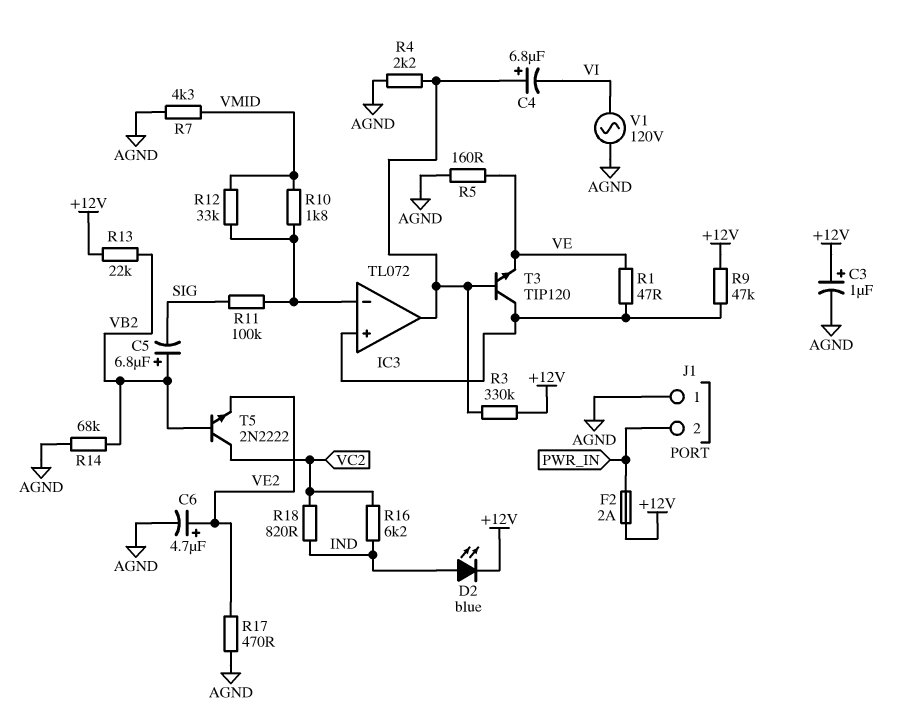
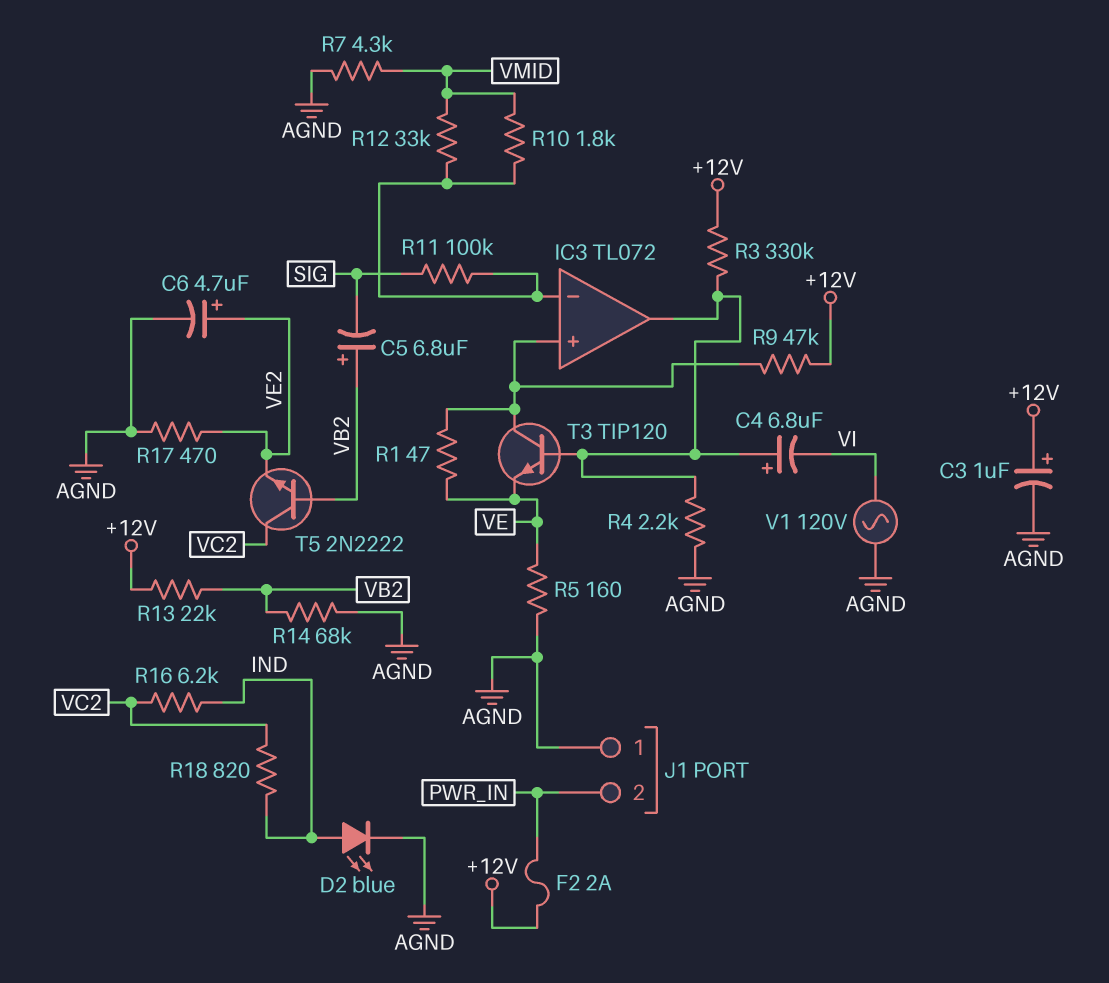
D2: LED blue (A IND, K +12V) -> LED blue (A IND, K AGND)

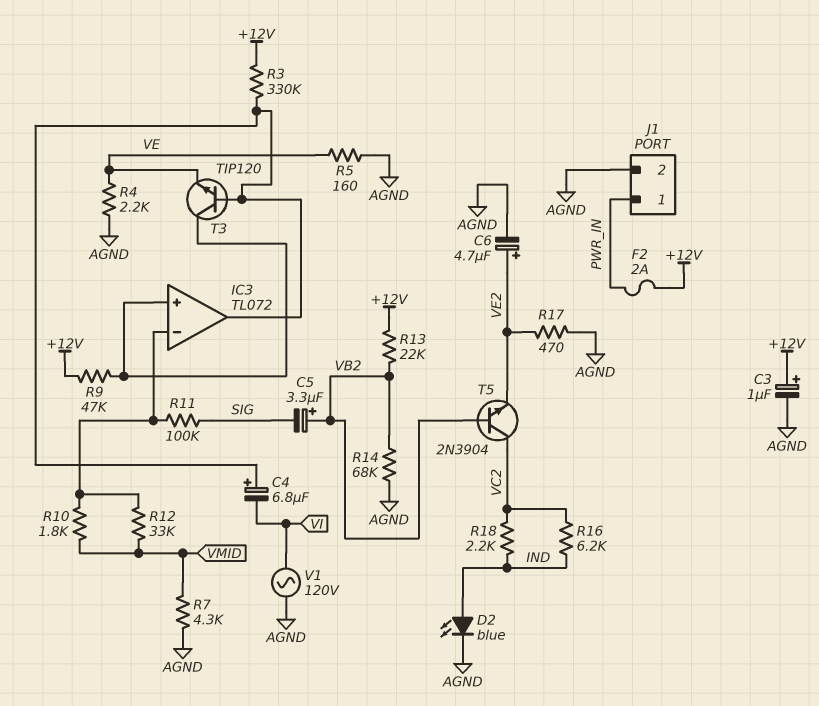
C5: 6.8uF (plus VB2, minus SIG) -> 3.3uF (plus VB2, minus SIG)
J1 pin 1: AGND -> PWR_IN
J1 pin 2: PWR_IN -> AGND
R1: 47 (IC3/in+, VE) -> none
R4: 2.2k (AGND, IC3/out) -> 2.2k (AGND, VE)
R18: 820 (IND, VC2) -> 2.2k (IND, VC2)
T5: NPN 2N2222 (B VB2, C VC2, E VE2) -> NPN 2N3904 (B VB2, C VC2, E VE2)

